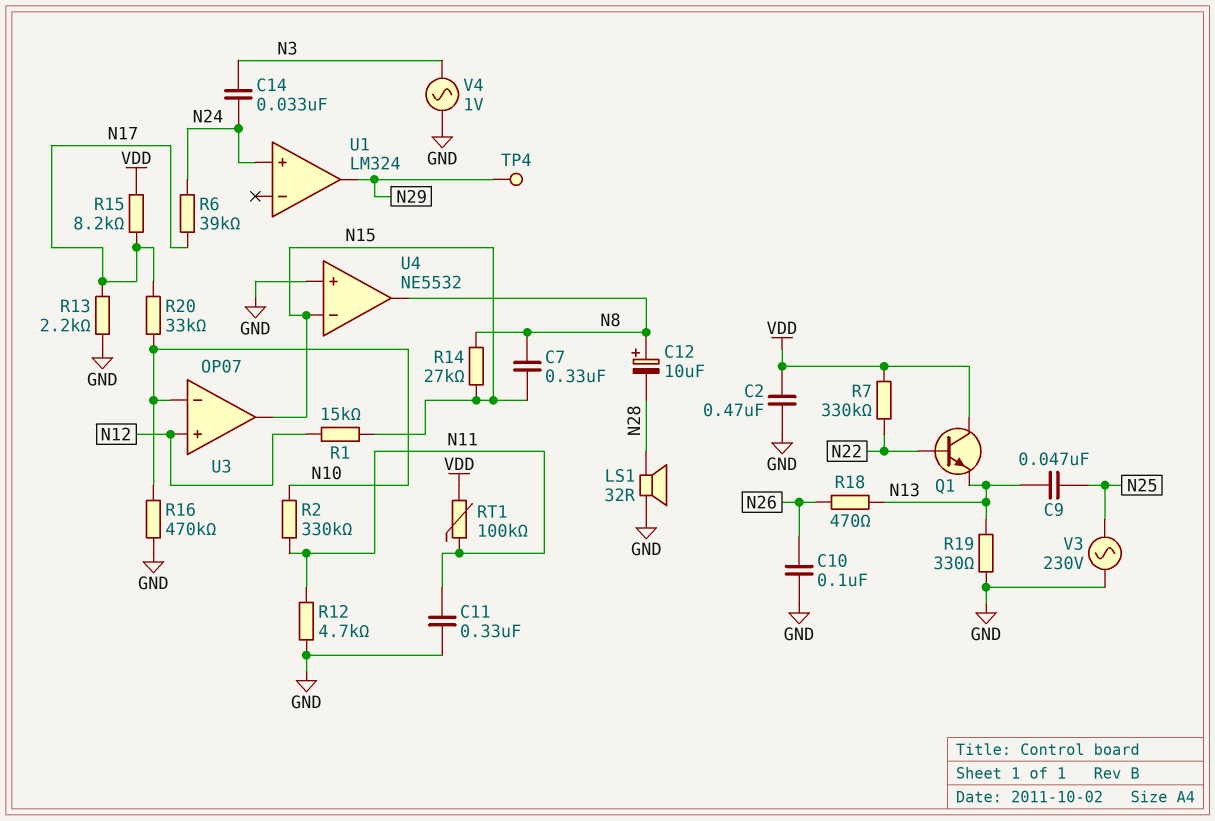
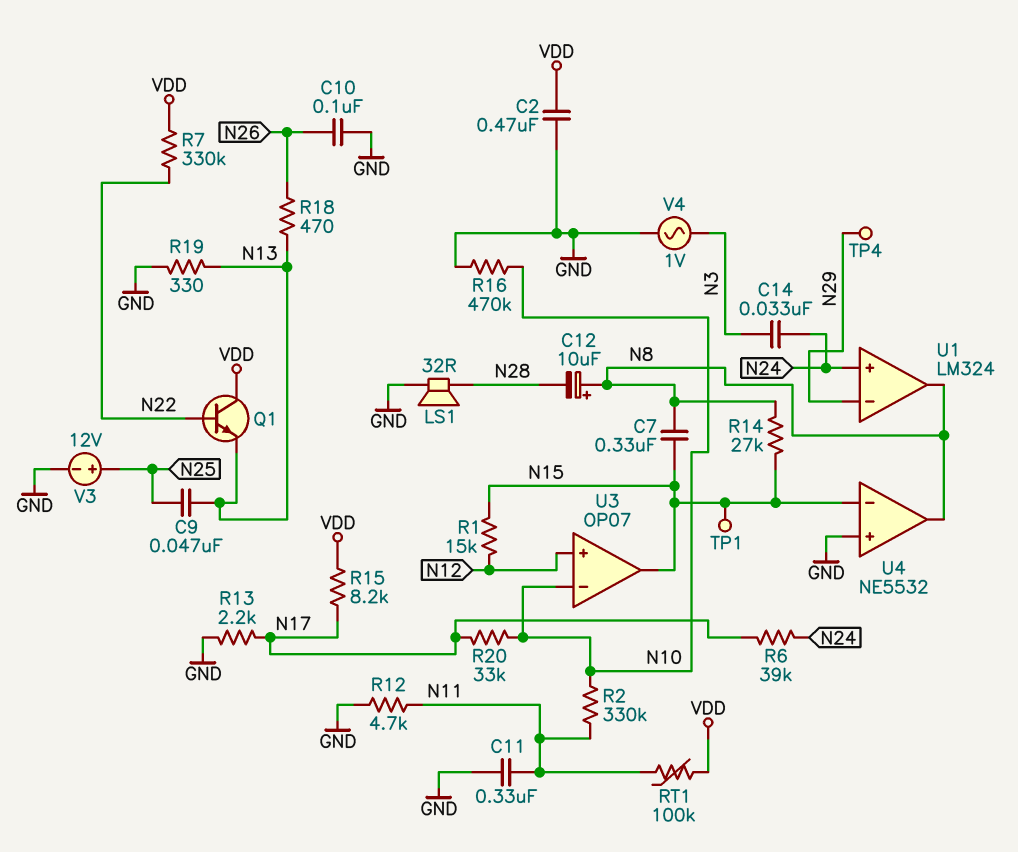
TP1: none -> test point (N15)
U1 pin in-: none -> N29
U1 pin out: N29 -> N8
V3: AC 230V (GND, N25) -> 12V (plus N25, minus GND)

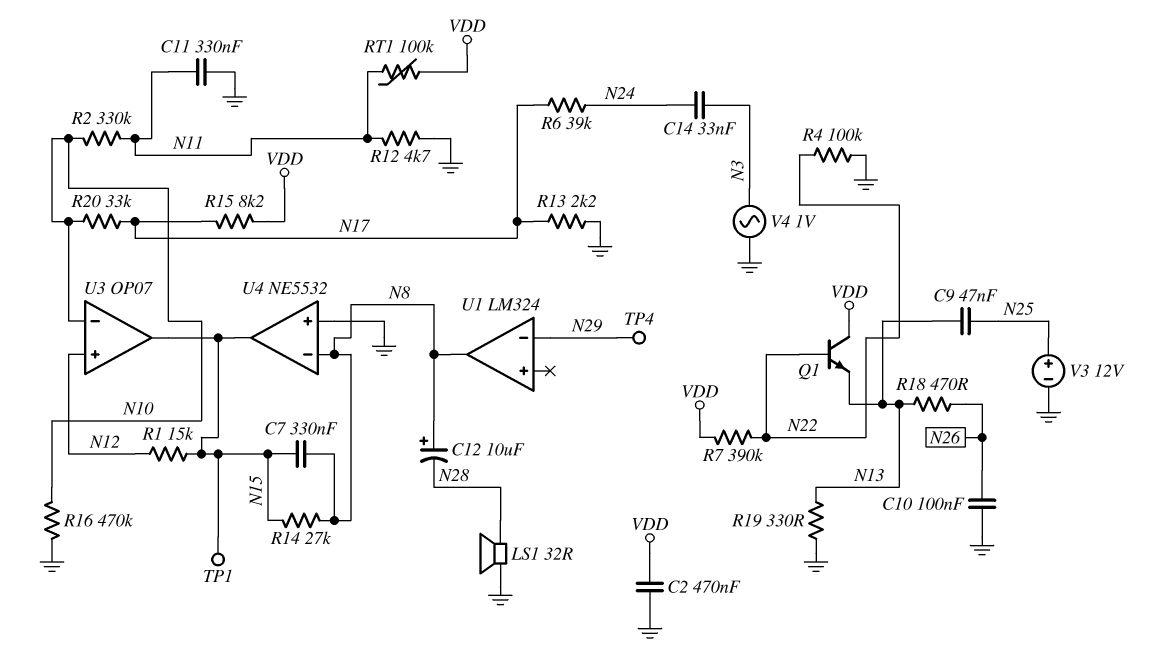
R4: none -> 100k (GND, N22)
R7: 330k (N22, VDD) -> 390k (N22, VDD)
U1 pin in+: N24 -> none
U4 pin in-: N15 -> N8
U4 pin out: N8 -> N15

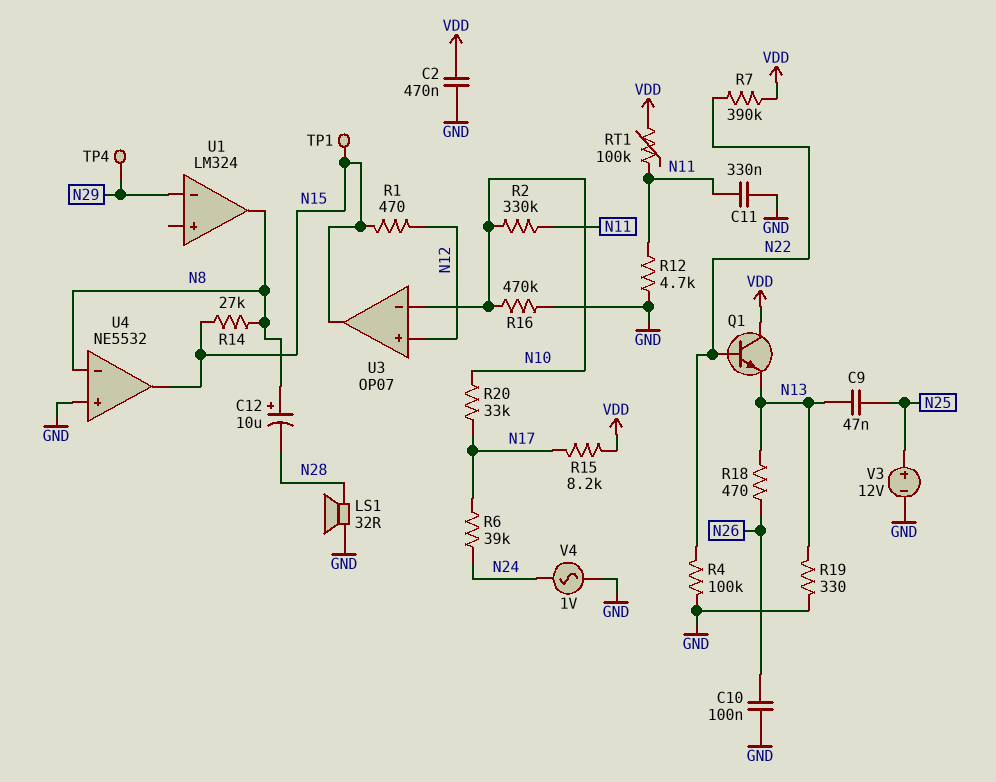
C7: 330nF (N8, N15) -> none
C14: 33nF (N3, N24) -> none
R1: 15k (N12, N15) -> 470 (N12, N15)
R13: 2.2k (GND, N17) -> none
V4: AC 1V (GND, N3) -> AC 1V (GND, N24)

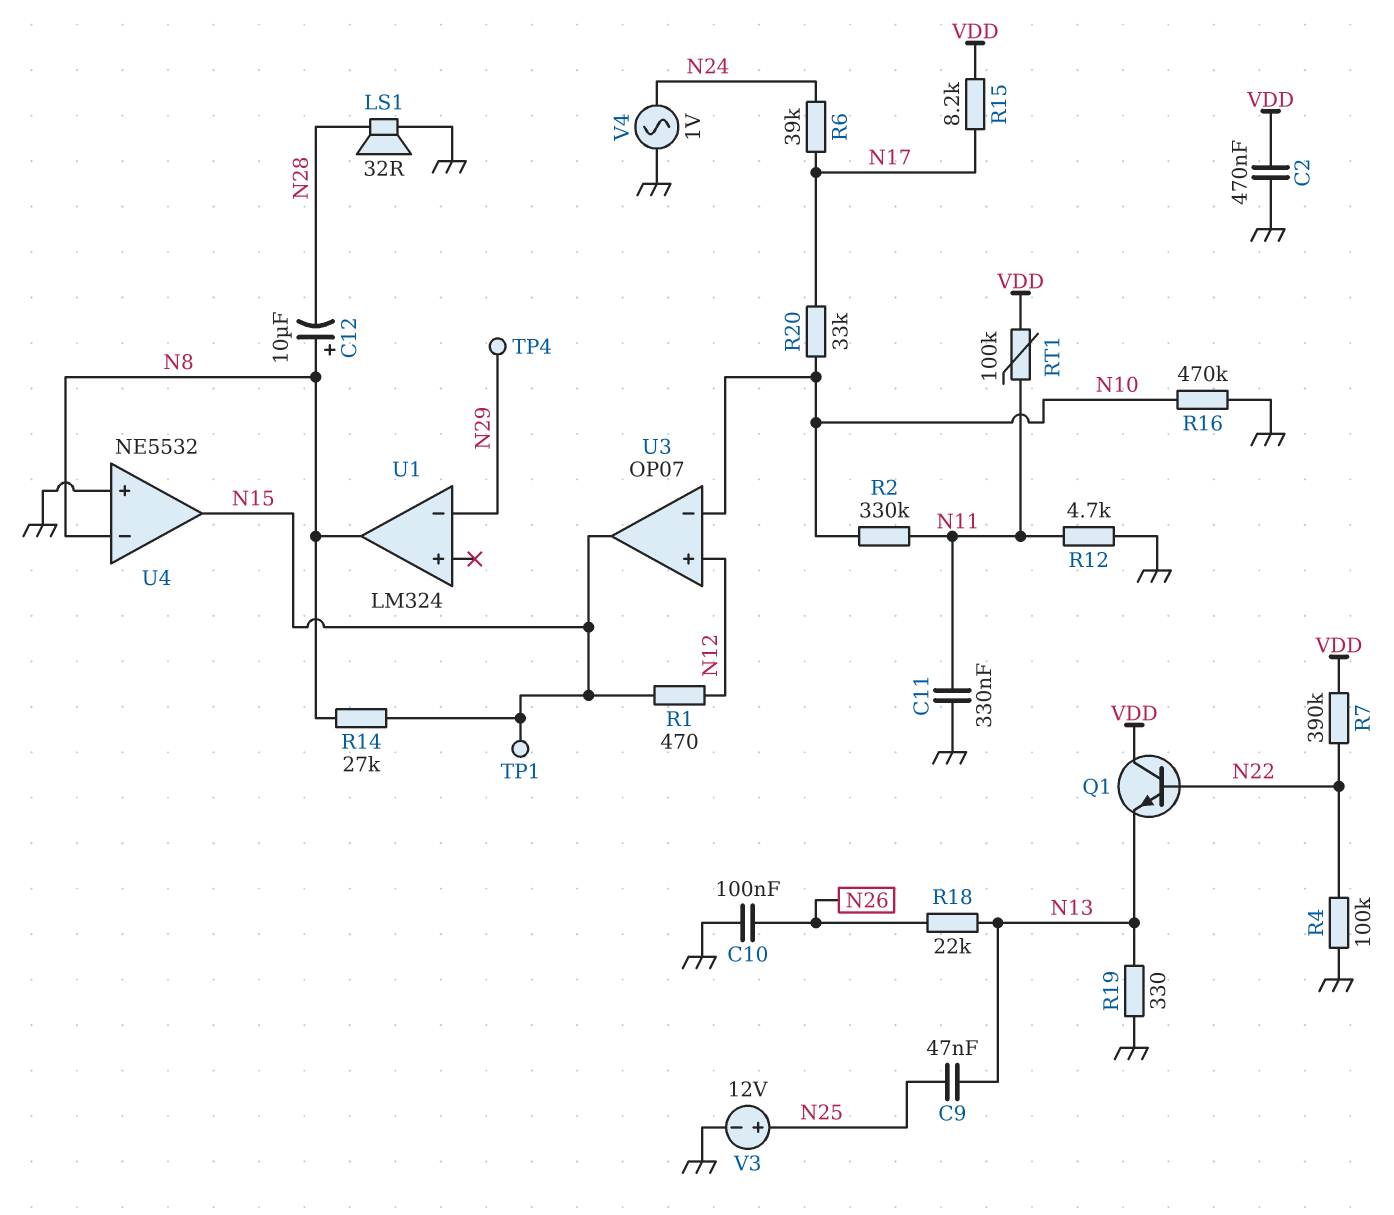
R18: 470 (N13, N26) -> 22k (N13, N26)

